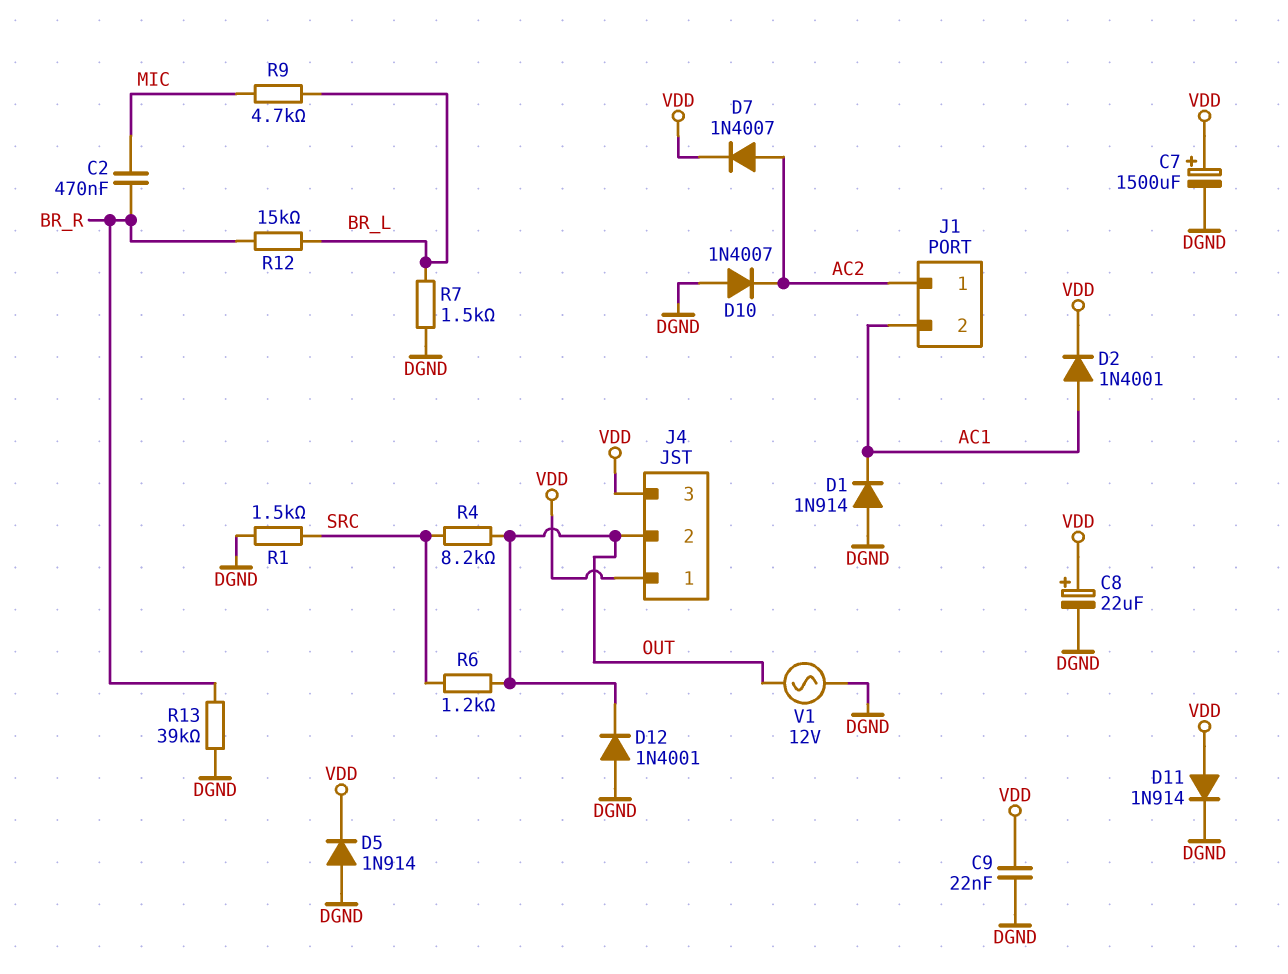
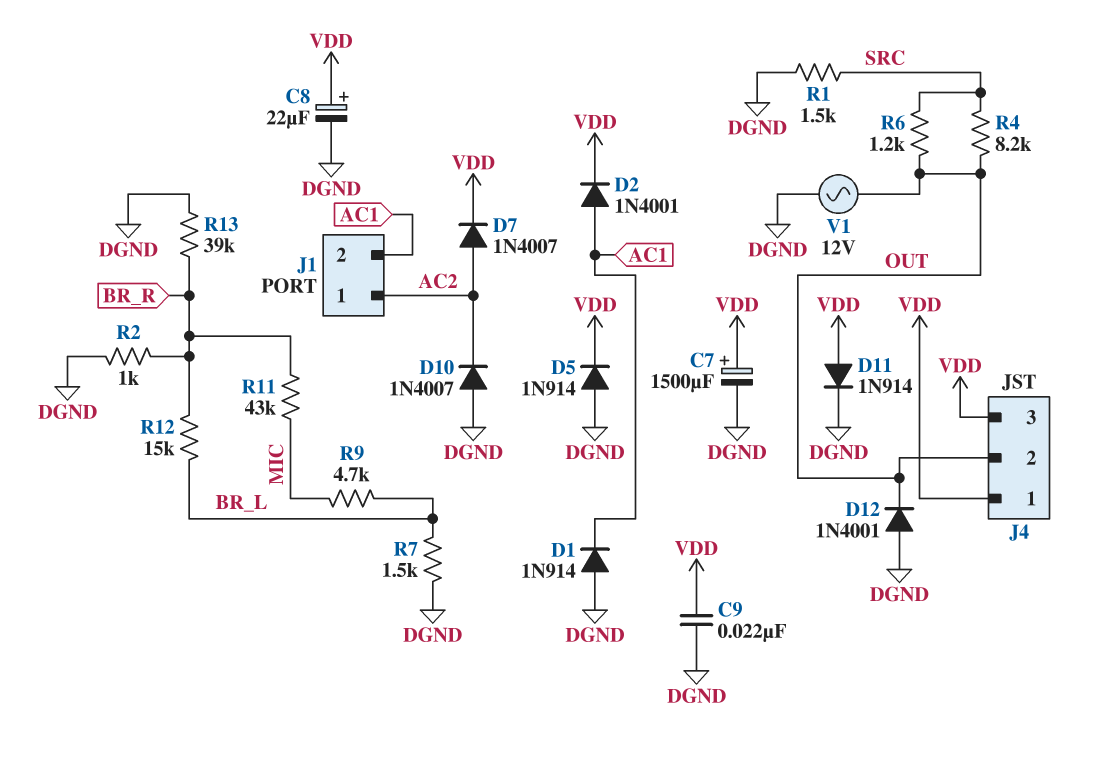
C2: 470nF (BR_R, MIC) -> none
R2: none -> 1k (BR_R, DGND)
R11: none -> 43k (BR_R, MIC)

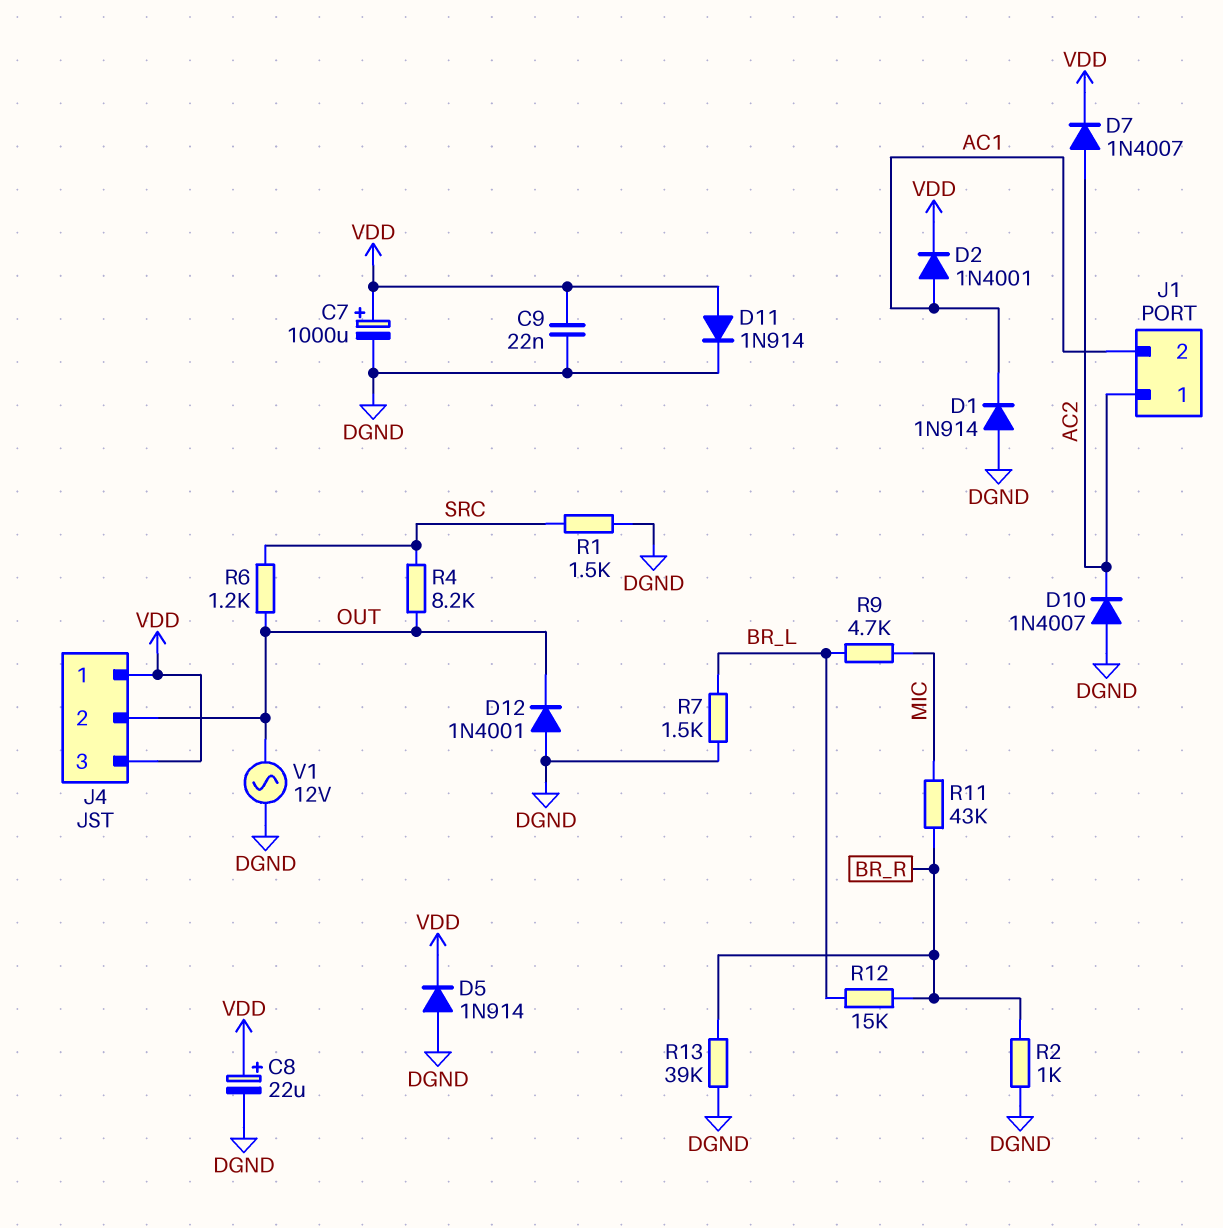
C7: 1500uF (plus VDD, minus DGND) -> 1000uF (plus VDD, minus DGND)

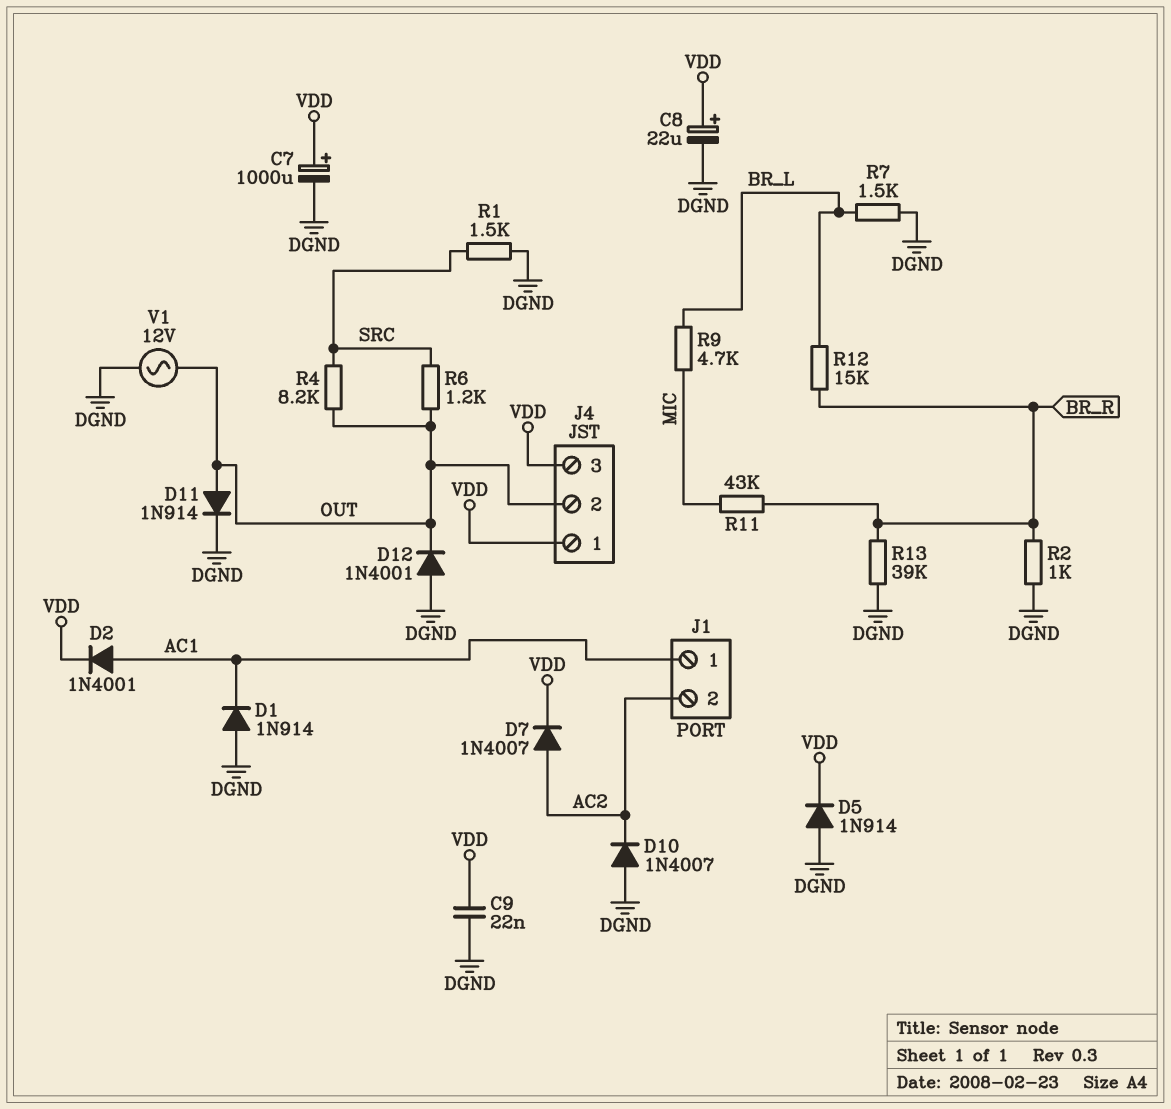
D11: diode 1N914 (A VDD, K DGND) -> diode 1N914 (A OUT, K DGND)
J1 pin 1: AC2 -> AC1
J1 pin 2: AC1 -> AC2

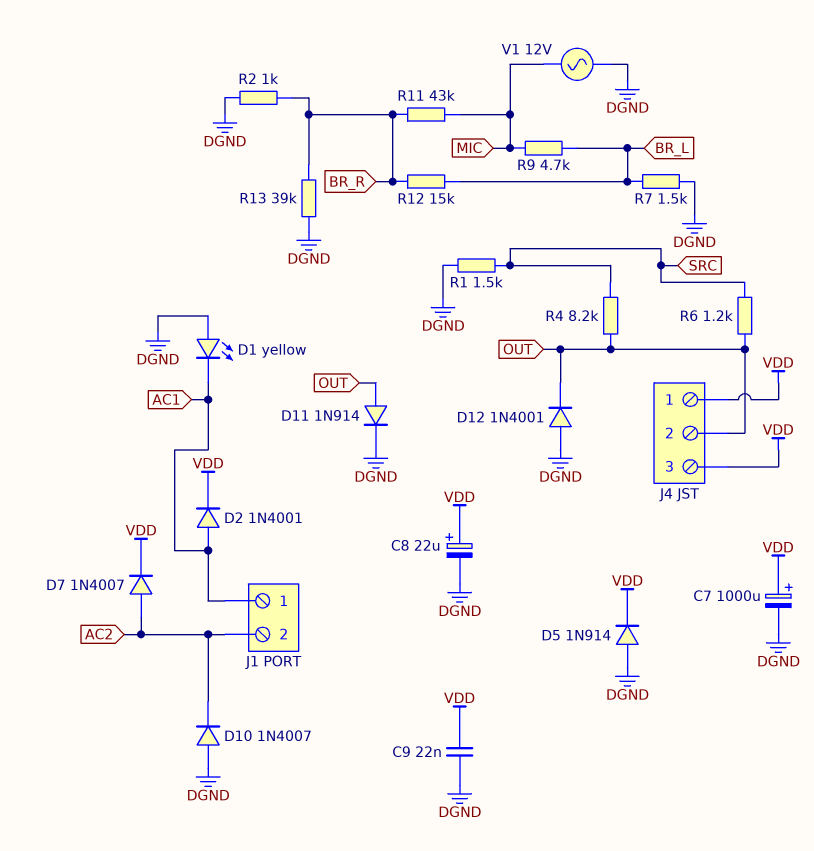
D1: diode 1N914 (A DGND, K AC1) -> LED yellow (A DGND, K AC1)
V1: AC 12V (DGND, OUT) -> AC 12V (DGND, MIC)

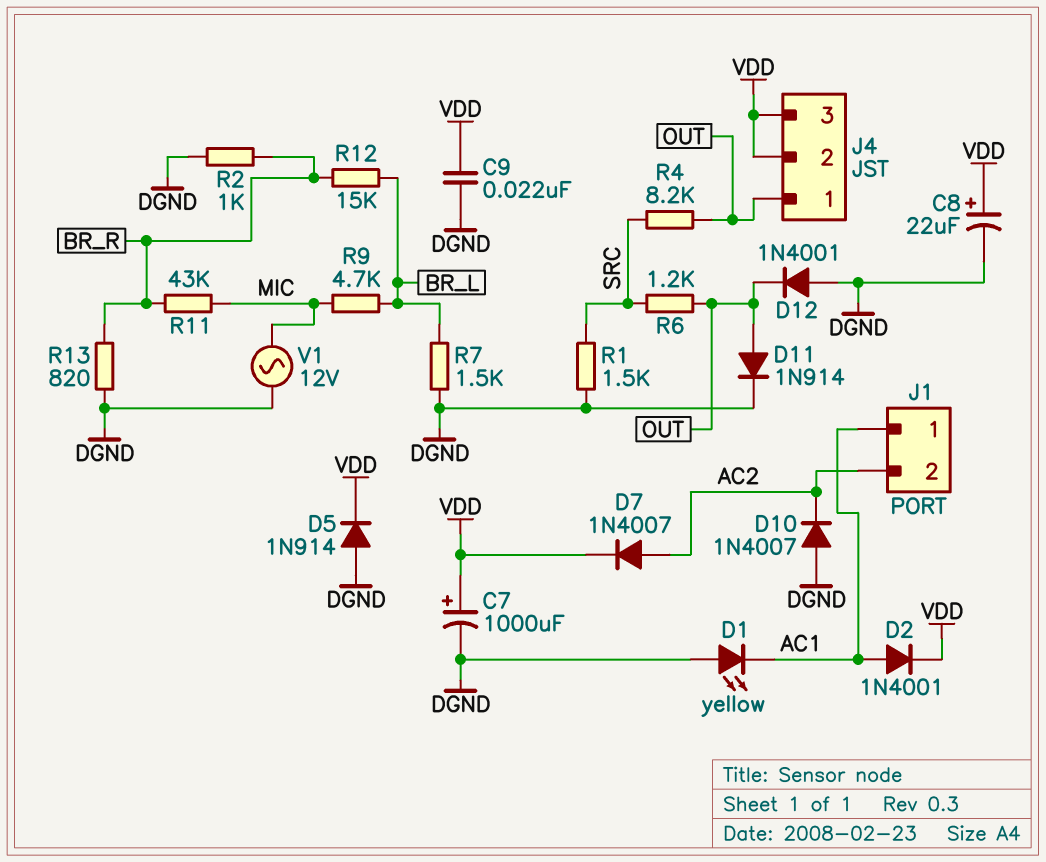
J4 pin 1: VDD -> OUT
J4 pin 2: OUT -> VDD
R13: 39k (BR_R, DGND) -> 820 (BR_R, DGND)

